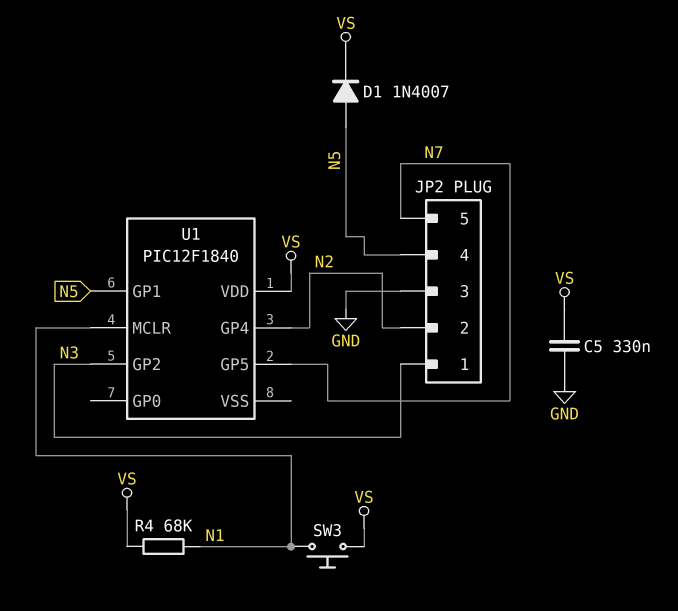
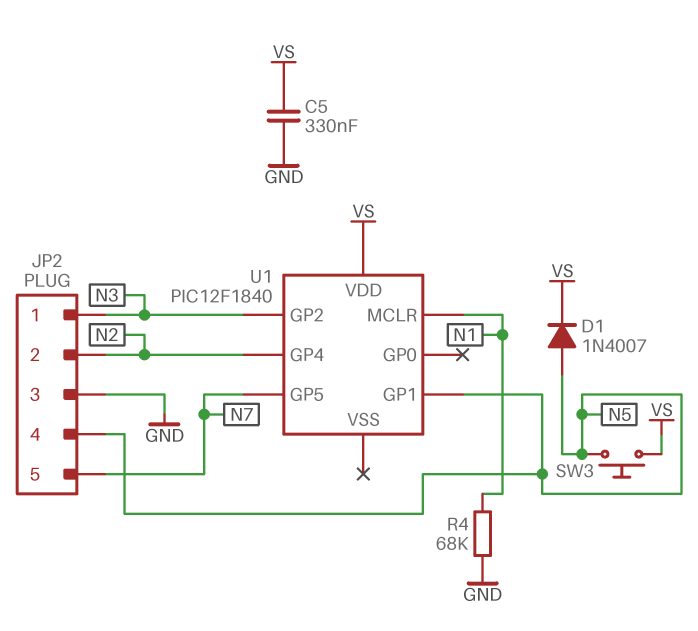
R4: 68k (N1, VS) -> 68k (GND, N1)
SW3: button (N1, VS) -> button (N5, VS)

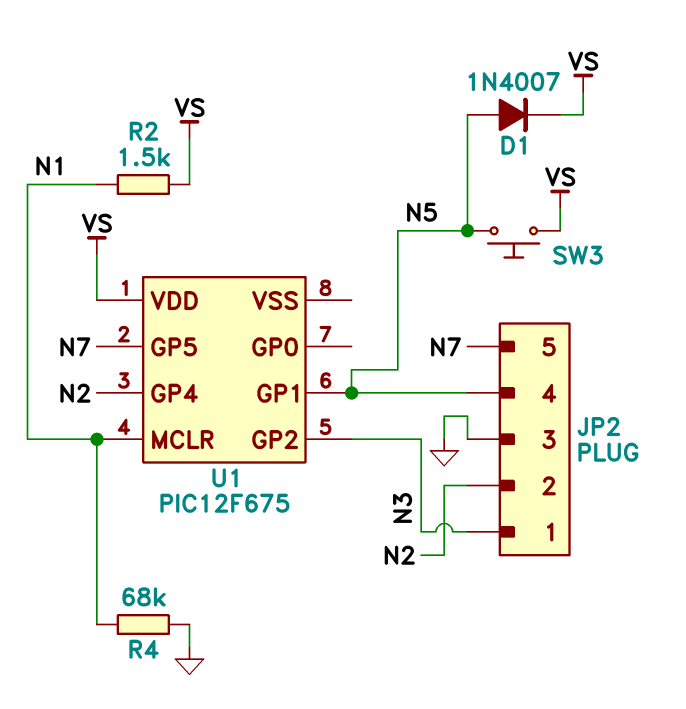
C5: 330nF (GND, VS) -> none
R2: none -> 1.5k (N1, VS)
U1: PIC12F1840 -> PIC12F675

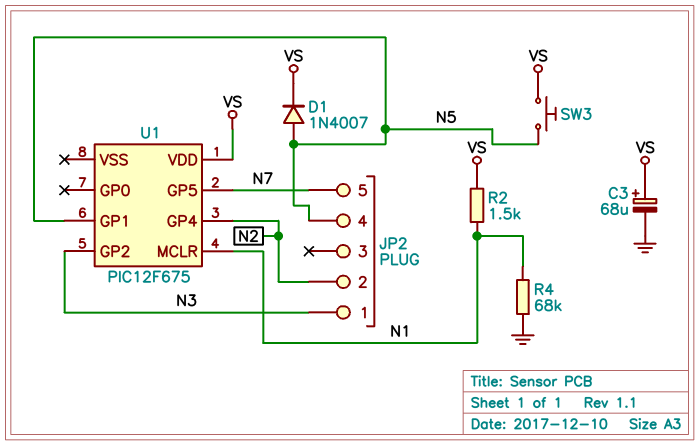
C3: none -> 68uF (plus VS, minus GND)
JP2 pin 3: GND -> none

